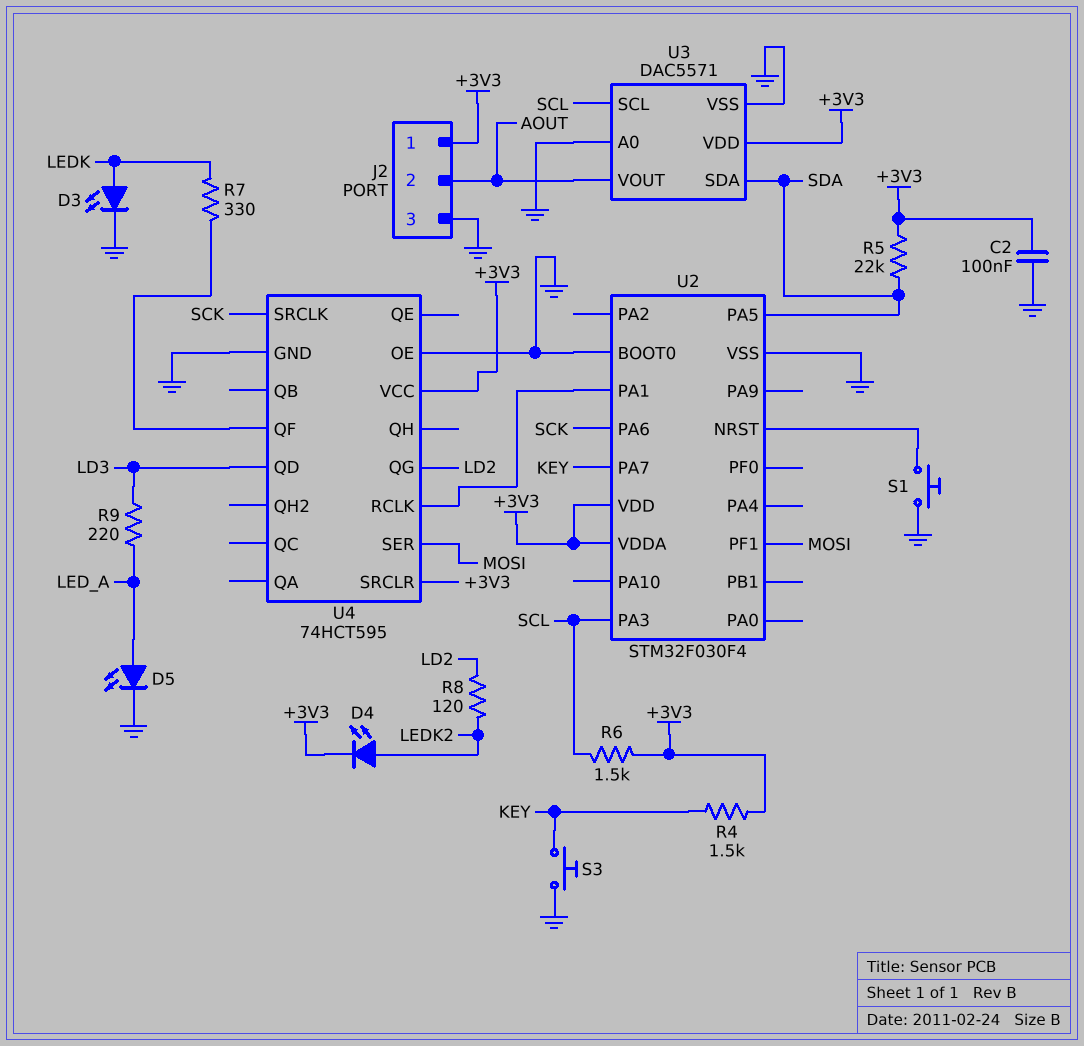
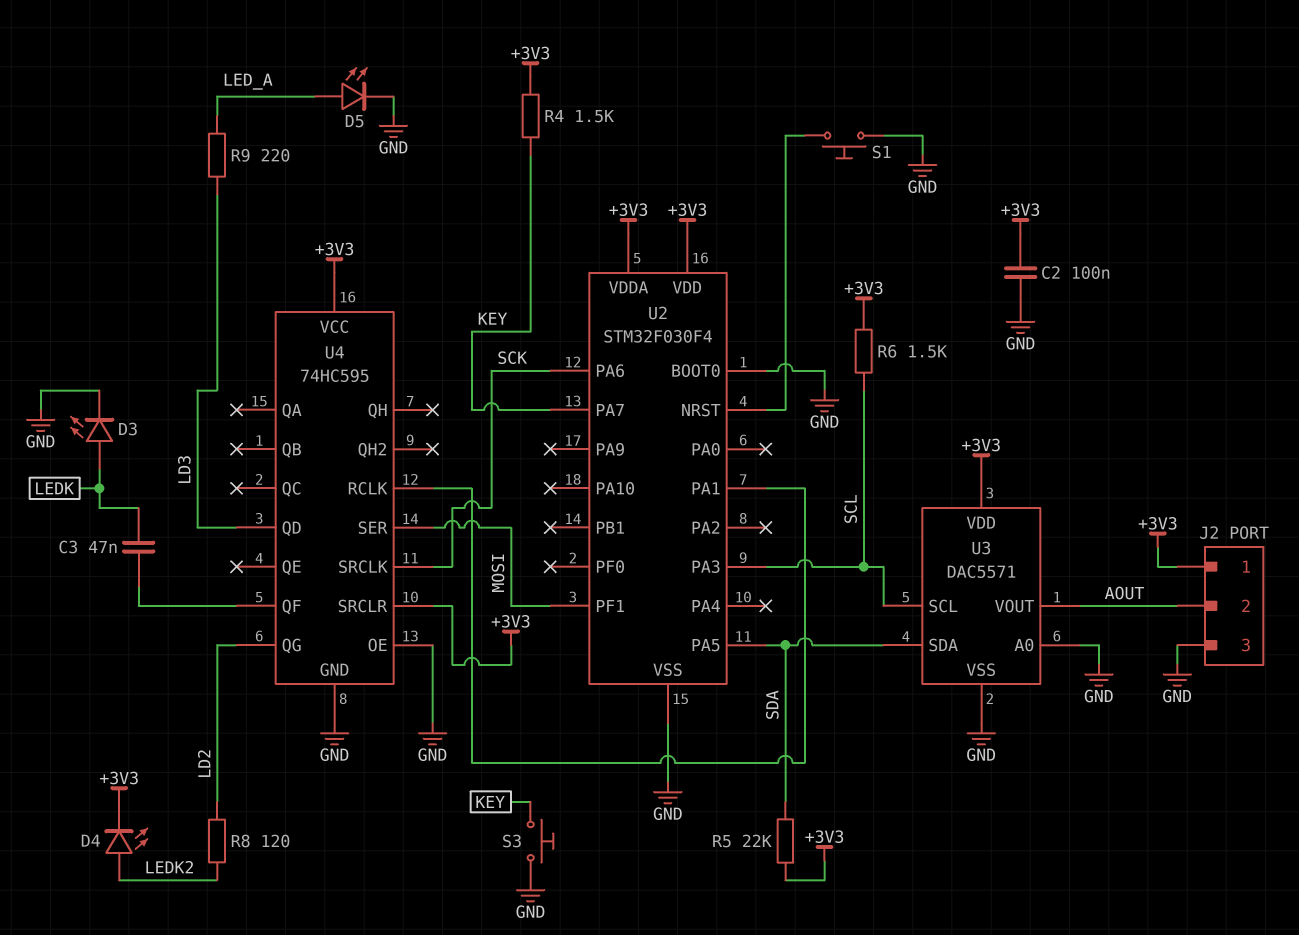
C3: none -> 47nF (LEDK, U4/QF)
R7: 330 (LEDK, U4/QF) -> none
U4: 74HCT595 -> 74HC595

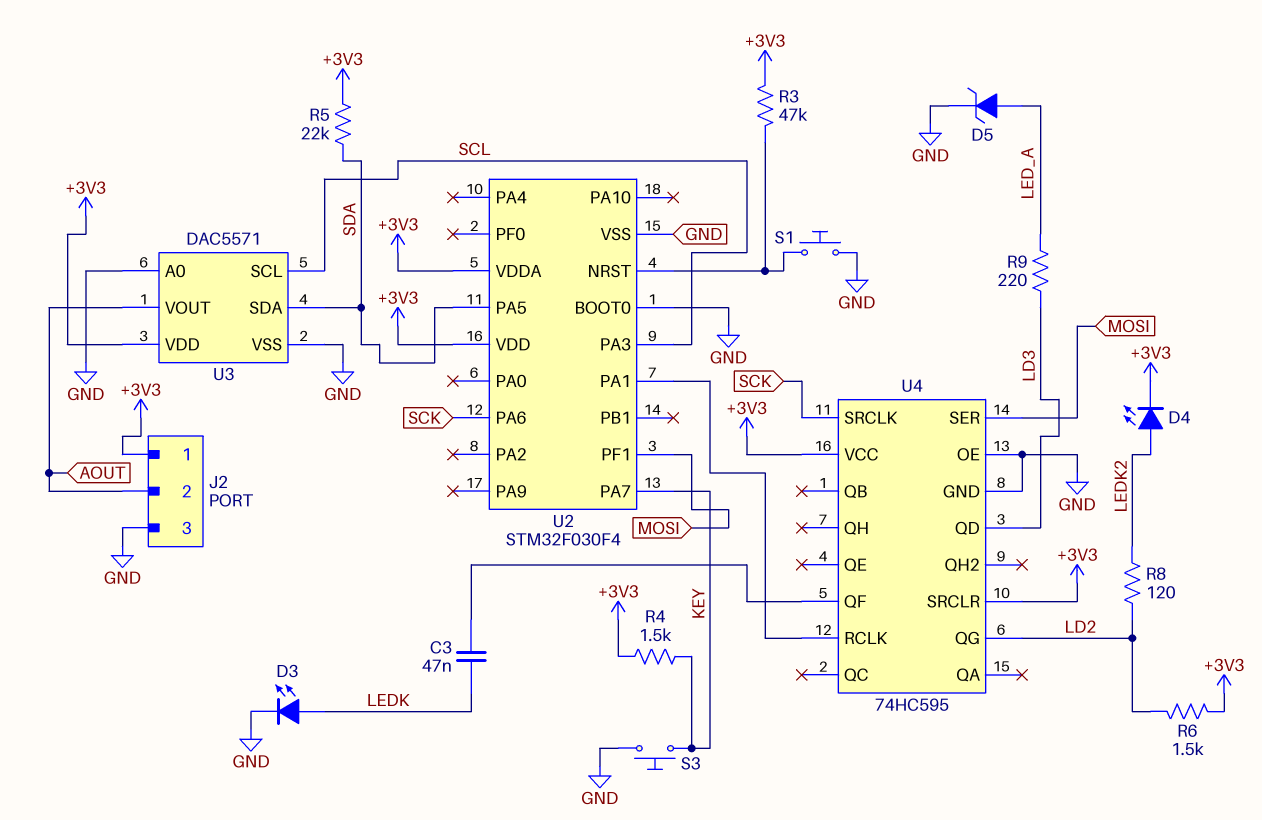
C2: 100nF (+3V3, GND) -> none
D5: LED (A LED_A, K GND) -> zener (A LED_A, K GND)
R3: none -> 47k (+3V3, U2/NRST)
R6: 1.5k (+3V3, SCL) -> 1.5k (+3V3, LD2)

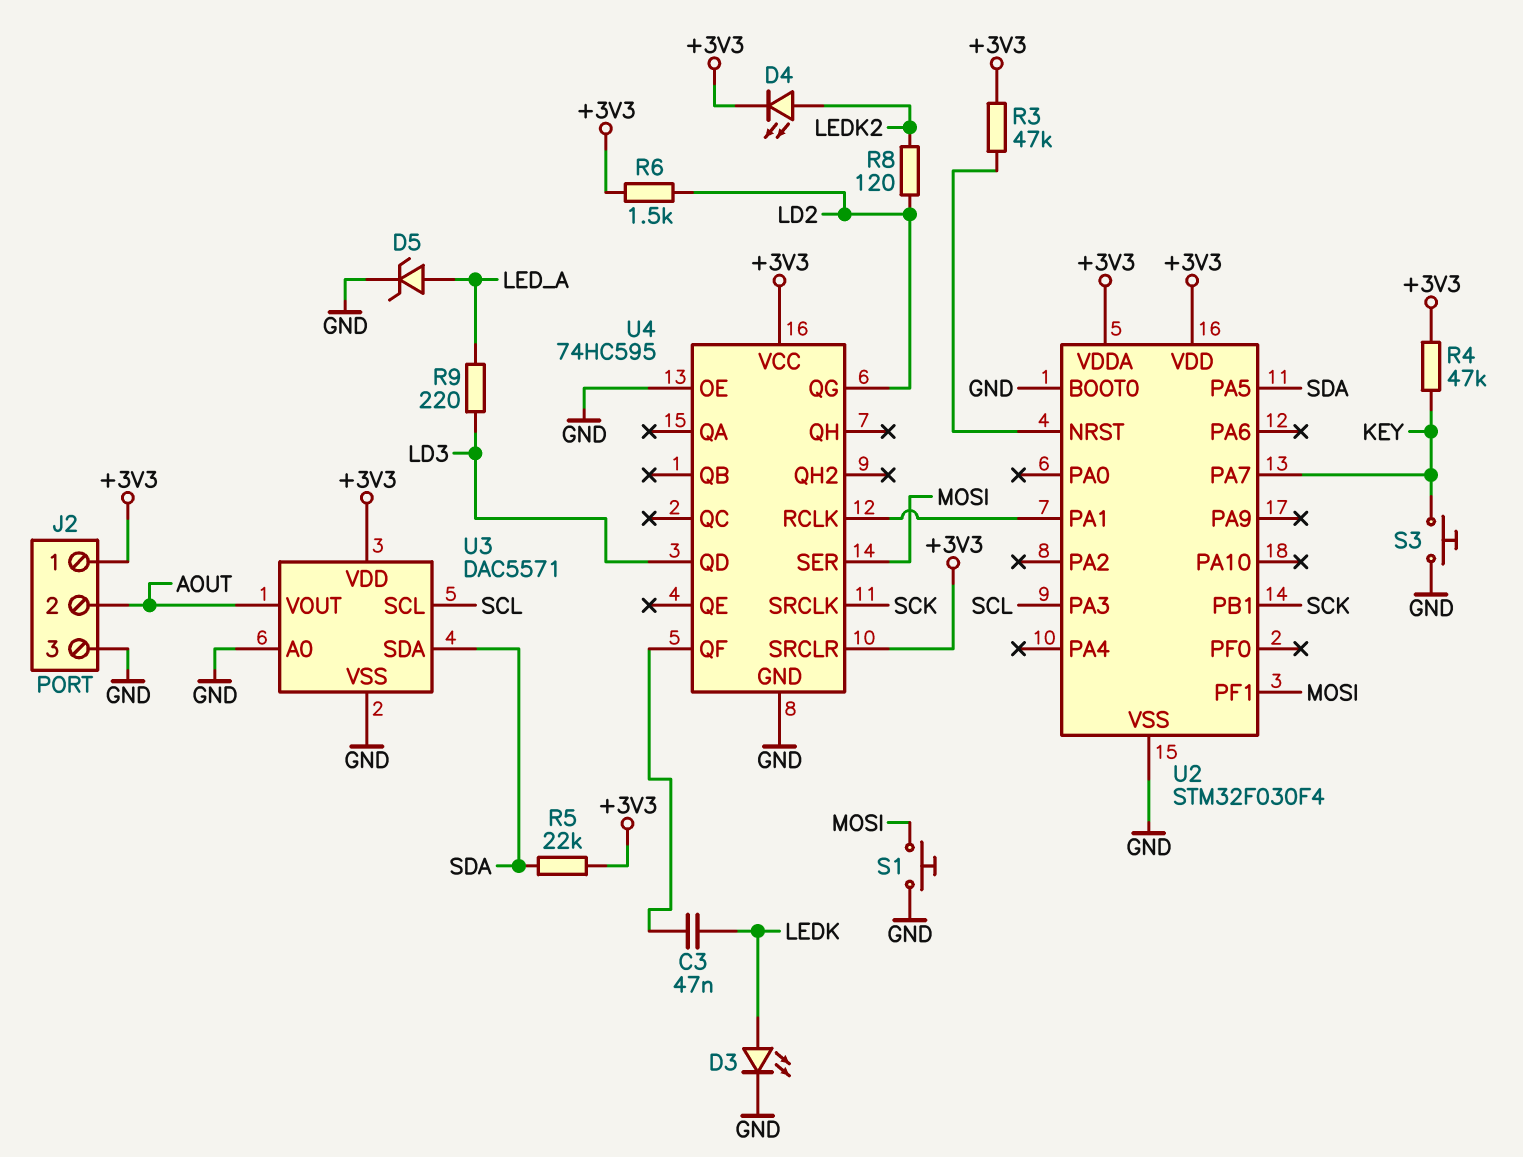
R4: 1.5k (+3V3, KEY) -> 47k (+3V3, KEY)
S1: button (GND, U2/NRST) -> button (GND, MOSI)
U2 pin PA6: SCK -> none
U2 pin PB1: none -> SCK

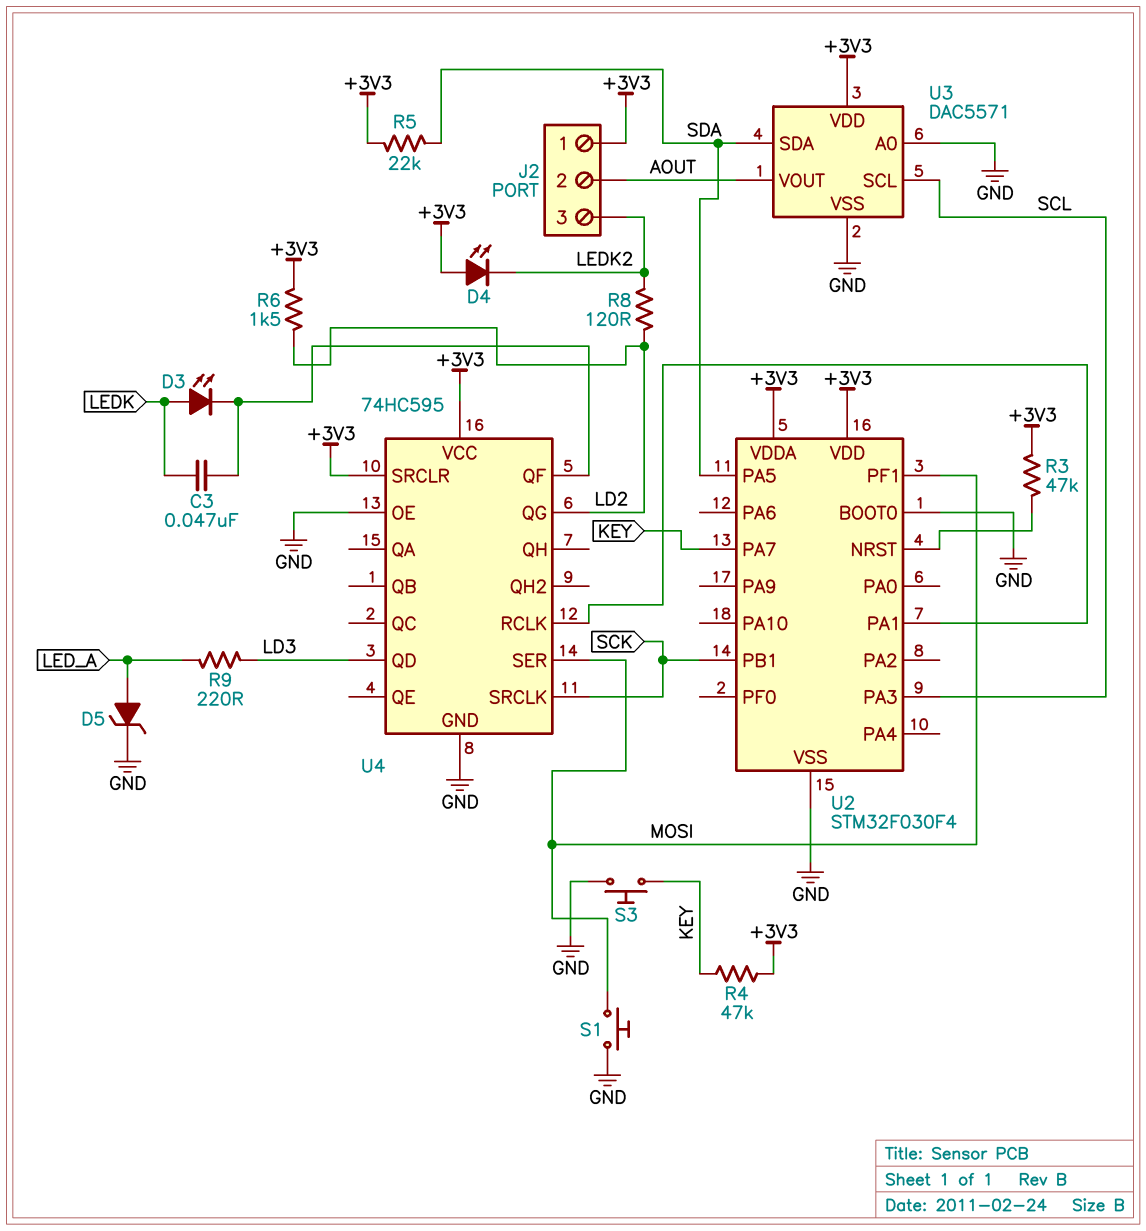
D3: LED (A LEDK, K GND) -> LED (A LEDK, K U4/QF)
D4: LED (A LEDK2, K +3V3) -> LED (A +3V3, K LEDK2)
J2 pin 3: GND -> LEDK2

